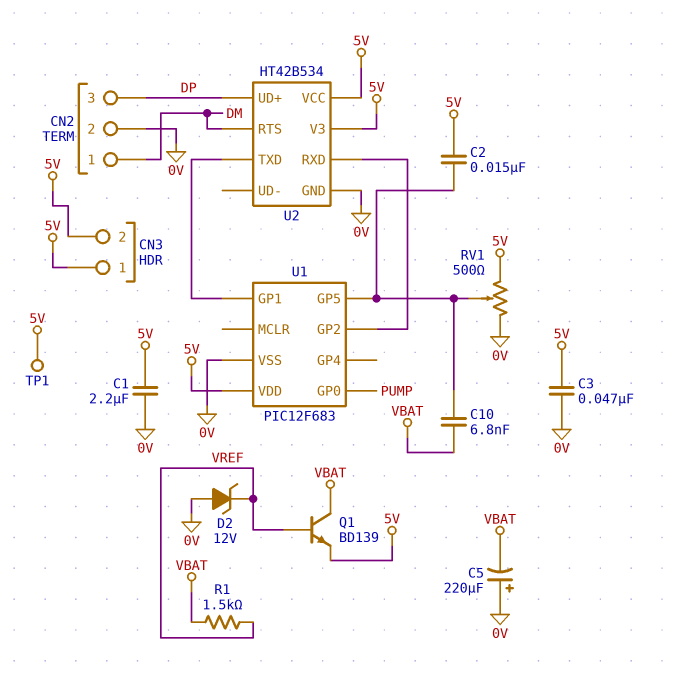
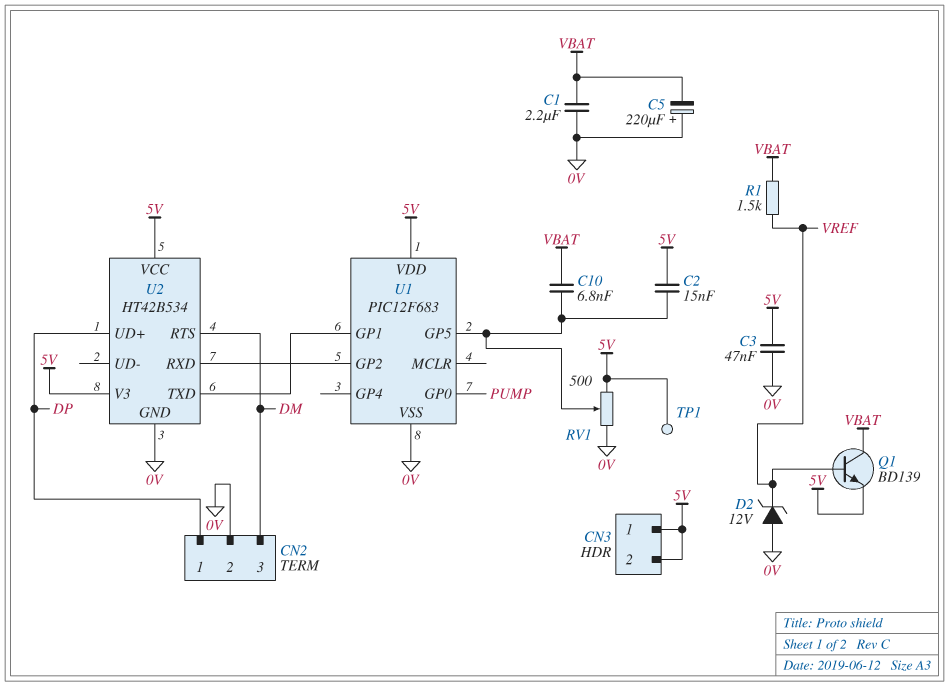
C1: 2.2uF (0V, 5V) -> 2.2uF (0V, VBAT)
CN2 pin 1: DM -> DP
CN2 pin 3: DP -> DM

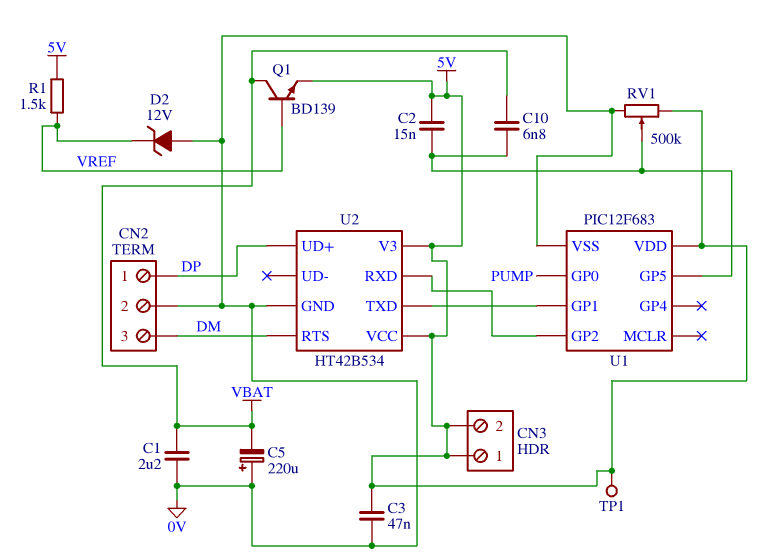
R1: 1.5k (VBAT, VREF) -> 1.5k (5V, VREF)
RV1: 500 (0V, 5V, wiper U1/GP5) -> 500k (0V, 5V, wiper U1/GP5)

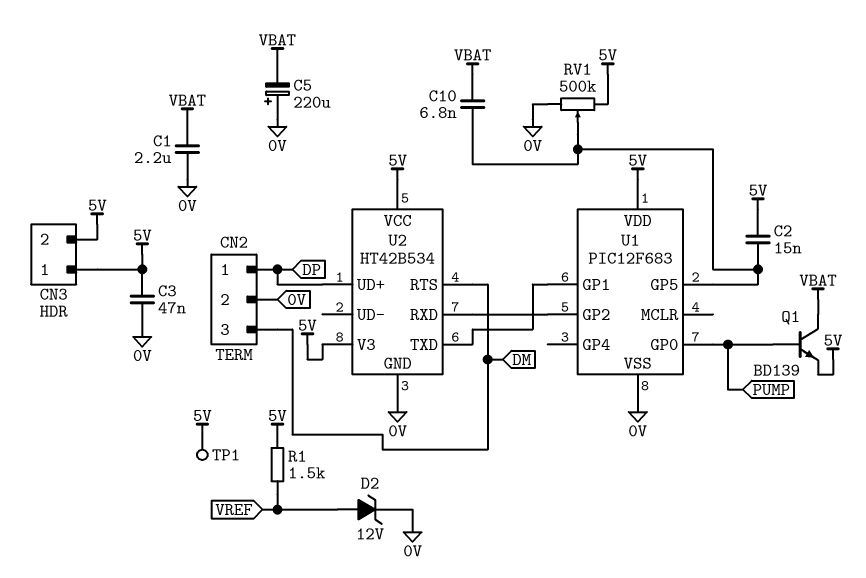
D2: zener 12V (A 0V, K VREF) -> zener 12V (A VREF, K 0V)
Q1: NPN BD139 (B VREF, C VBAT, E 5V) -> NPN BD139 (B PUMP, C VBAT, E 5V)

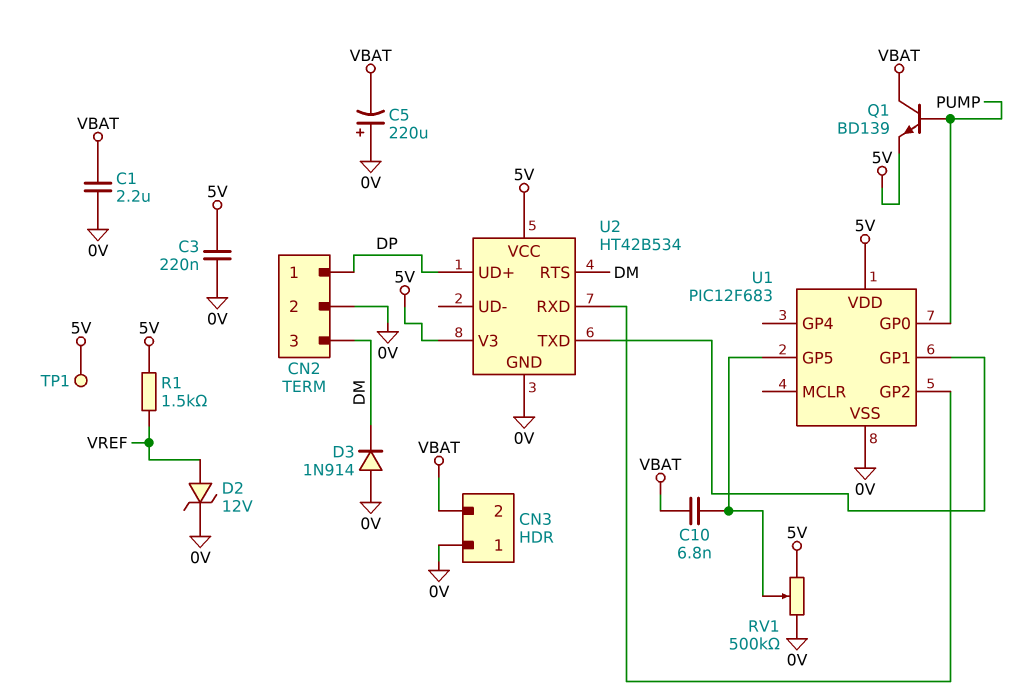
C2: 15nF (5V, U1/GP5) -> none
C3: 47nF (0V, 5V) -> 220nF (0V, 5V)
CN3 pin 1: 5V -> 0V
CN3 pin 2: 5V -> VBAT
D3: none -> diode 1N914 (A 0V, K DM)

